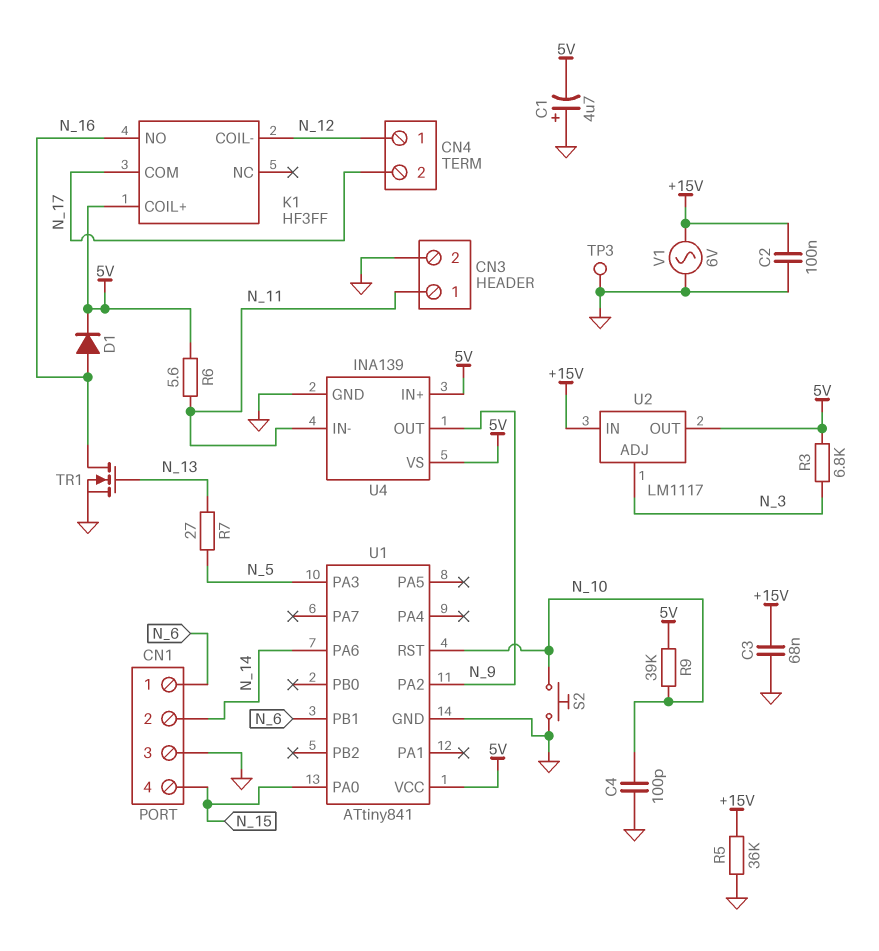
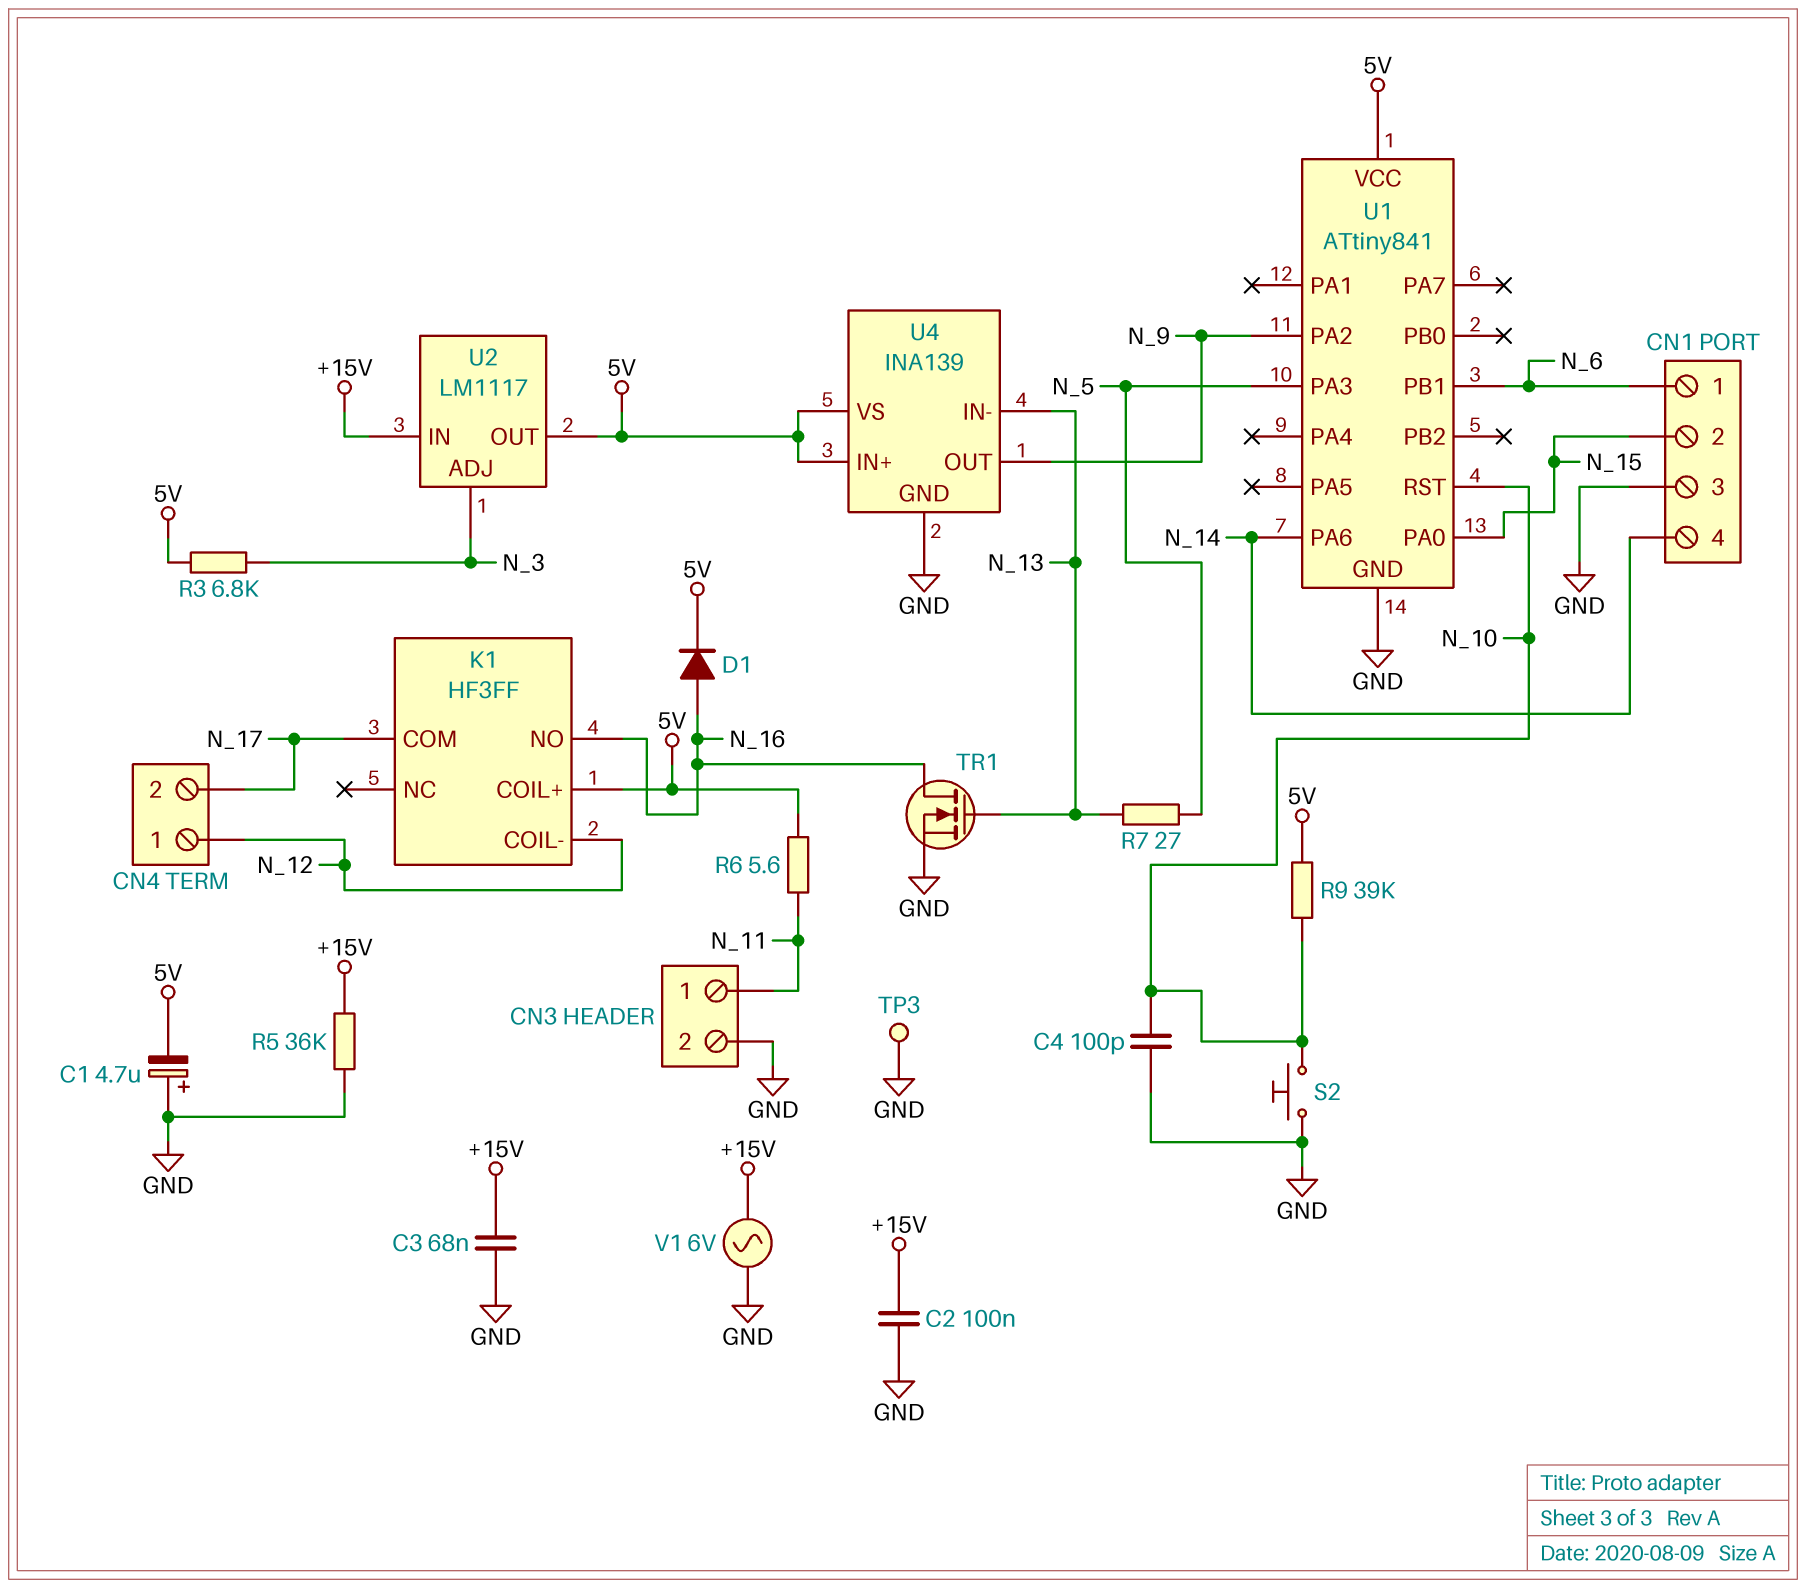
CN1 pin 2: N_14 -> N_15
CN1 pin 4: N_15 -> N_14
U4 pin IN-: N_11 -> N_13

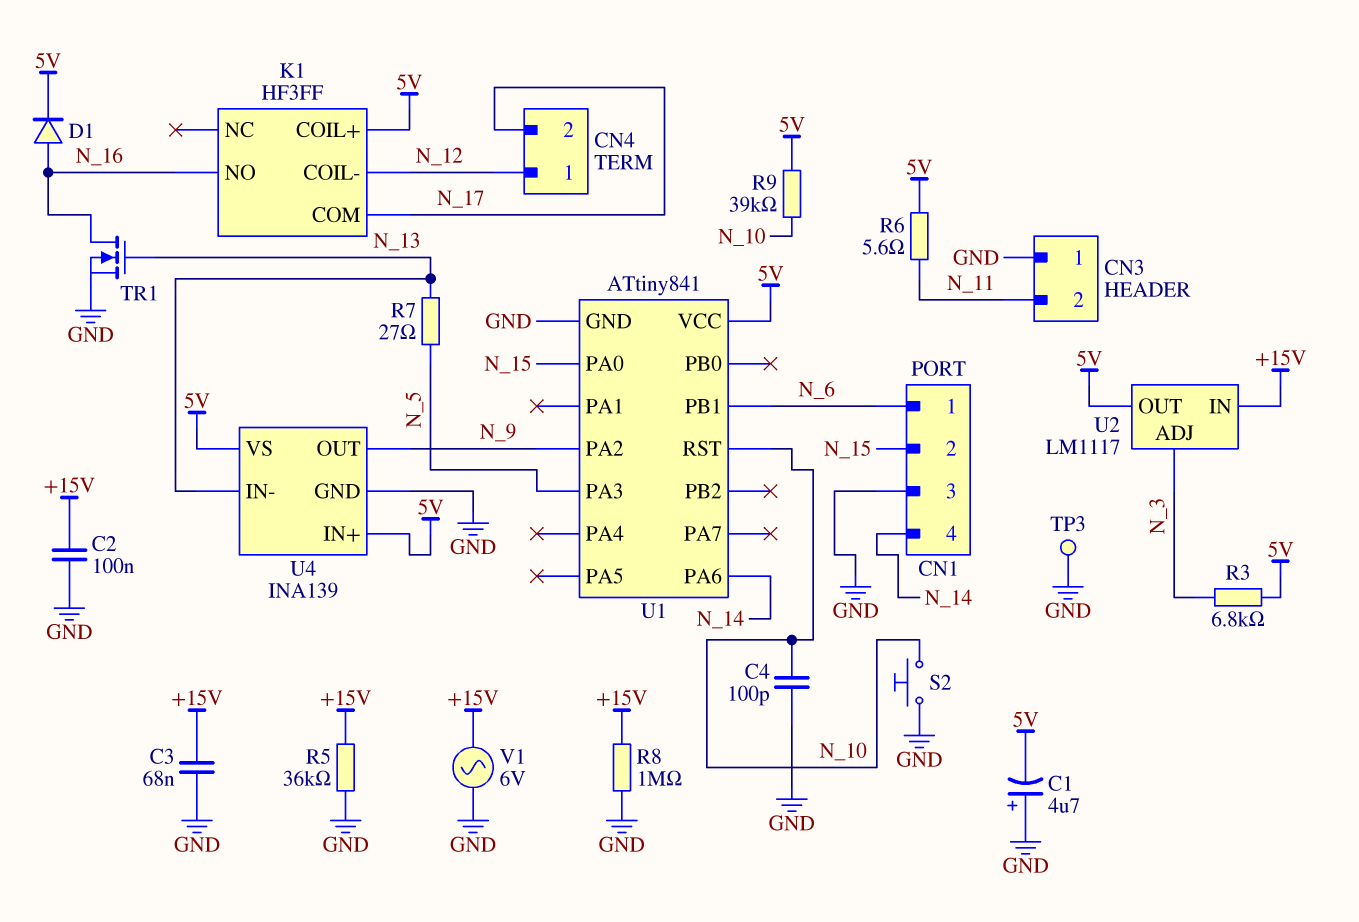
CN3 pin 1: N_11 -> GND
CN3 pin 2: GND -> N_11
R8: none -> 1M (+15V, GND)

